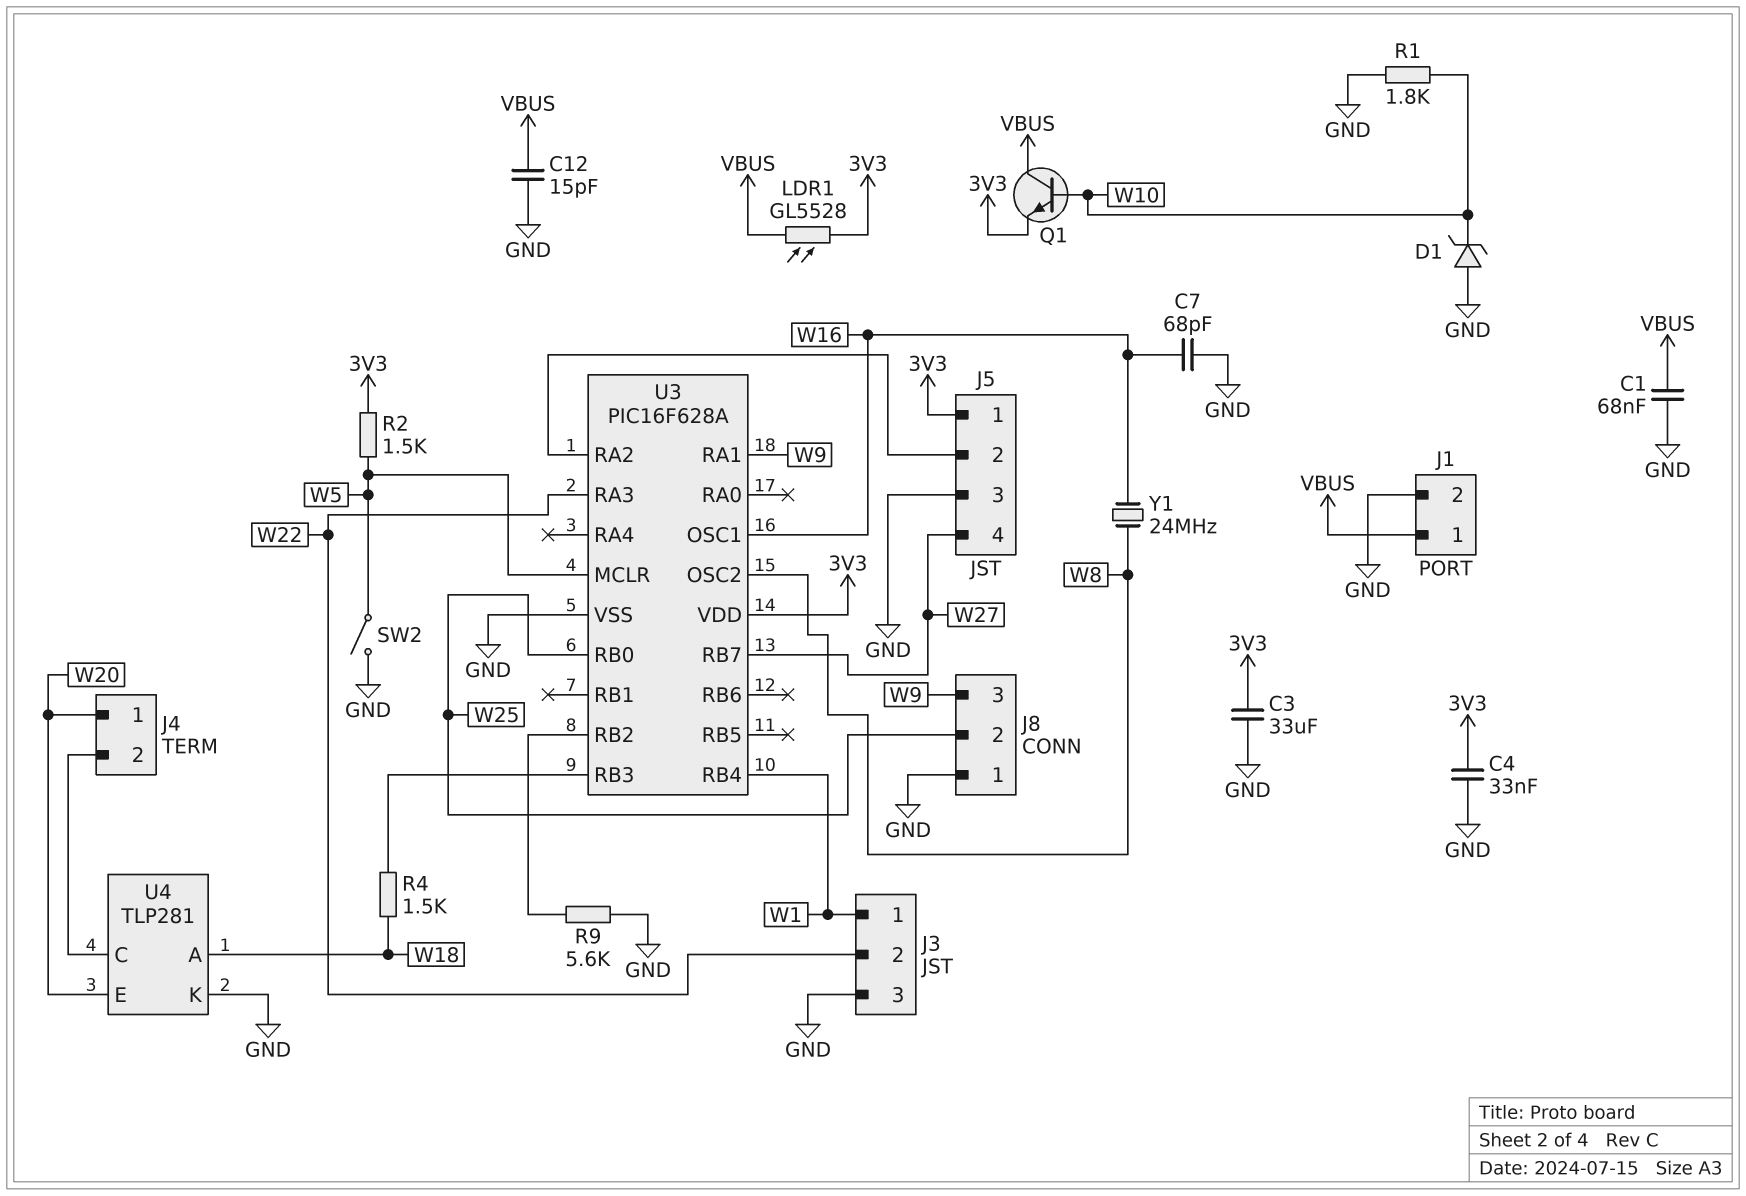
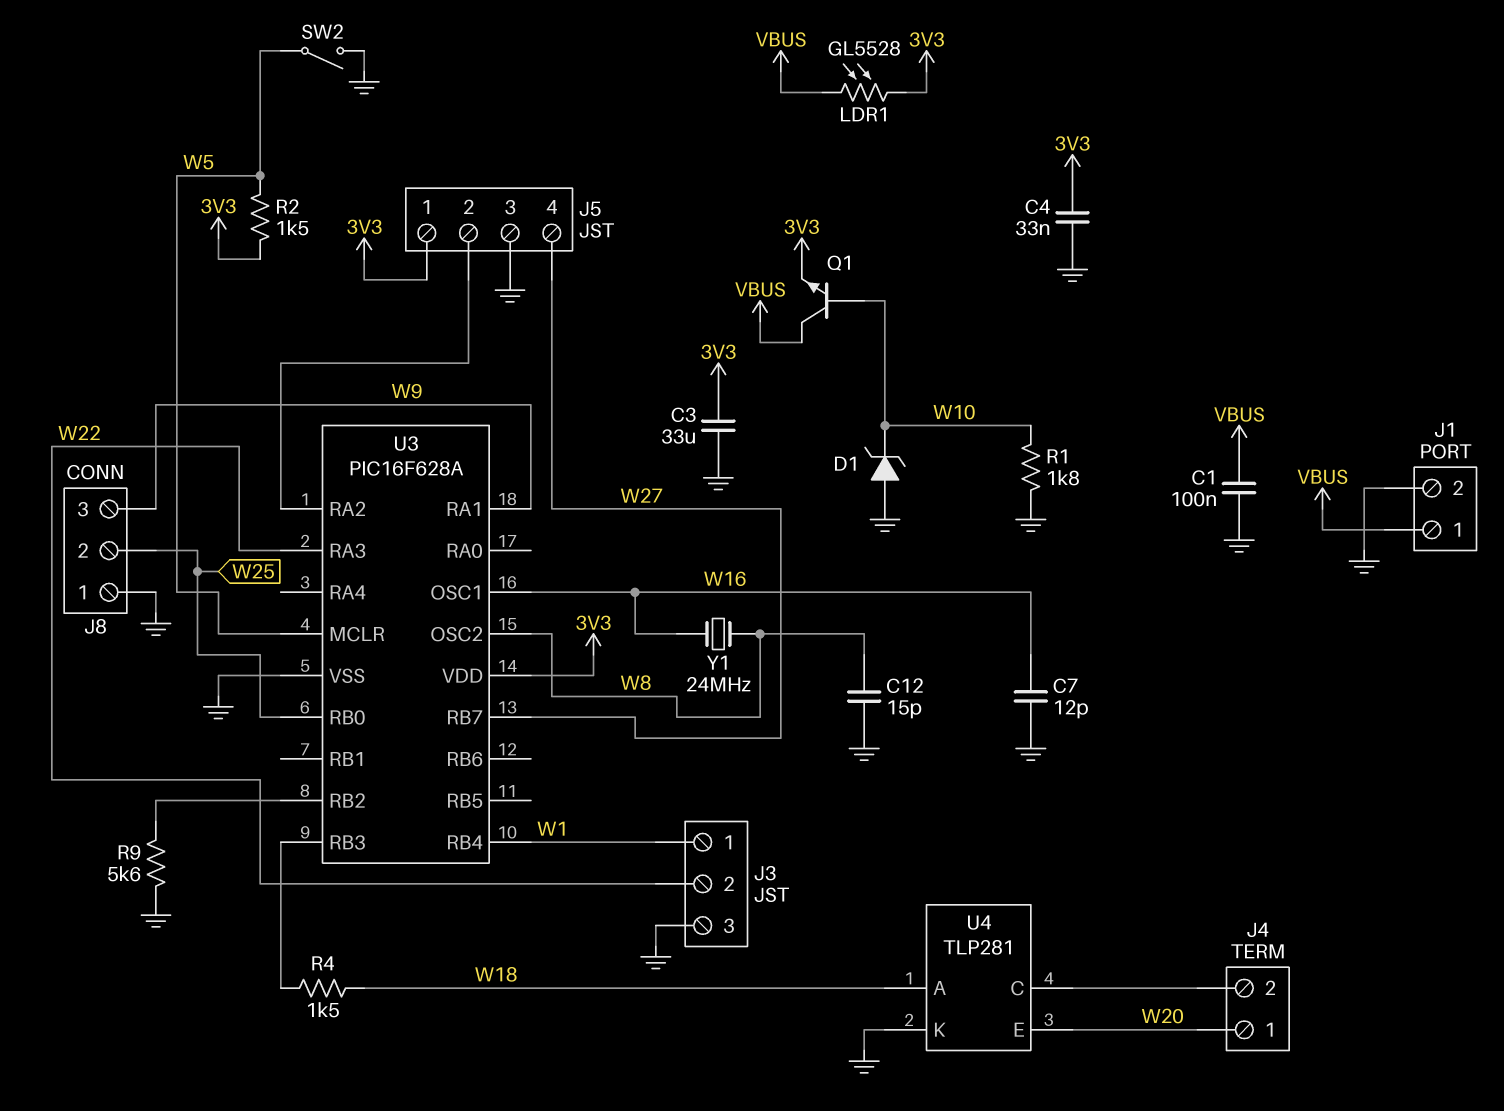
C1: 68nF (GND, VBUS) -> 100nF (GND, VBUS)
C7: 68pF (GND, W16) -> 12pF (GND, W16)
C12: 15pF (GND, VBUS) -> 15pF (GND, W8)

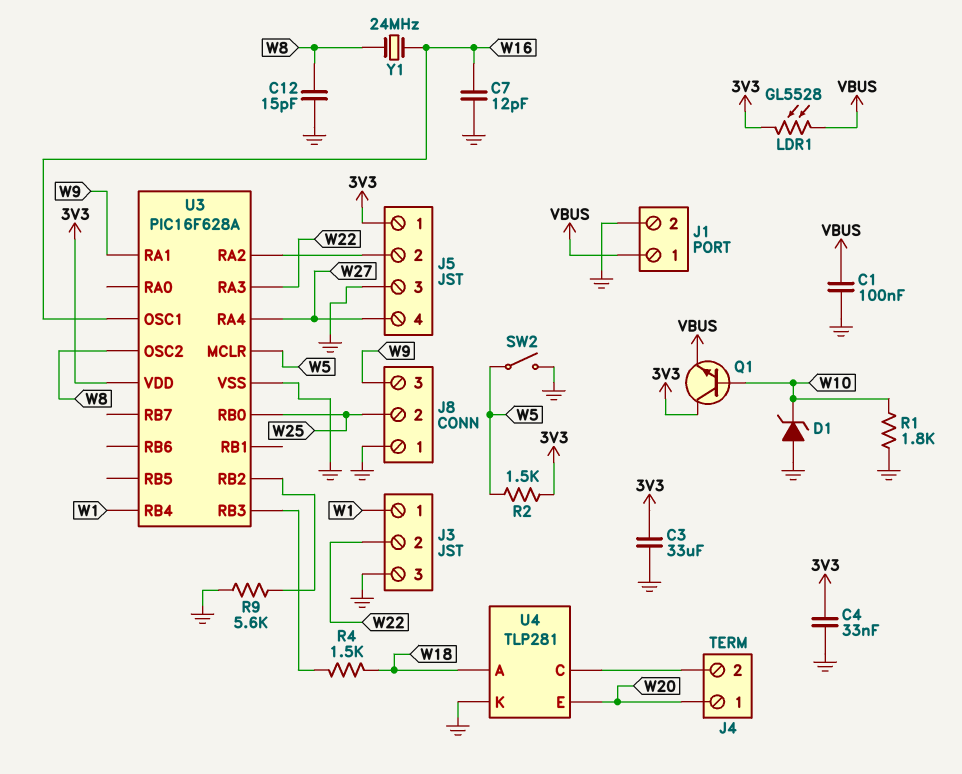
Q1: NPN (B W10, C VBUS, E 3V3) -> NPN (B W10, C 3V3, E VBUS)
U3 pin RA4: none -> W27
U3 pin RB7: W27 -> none

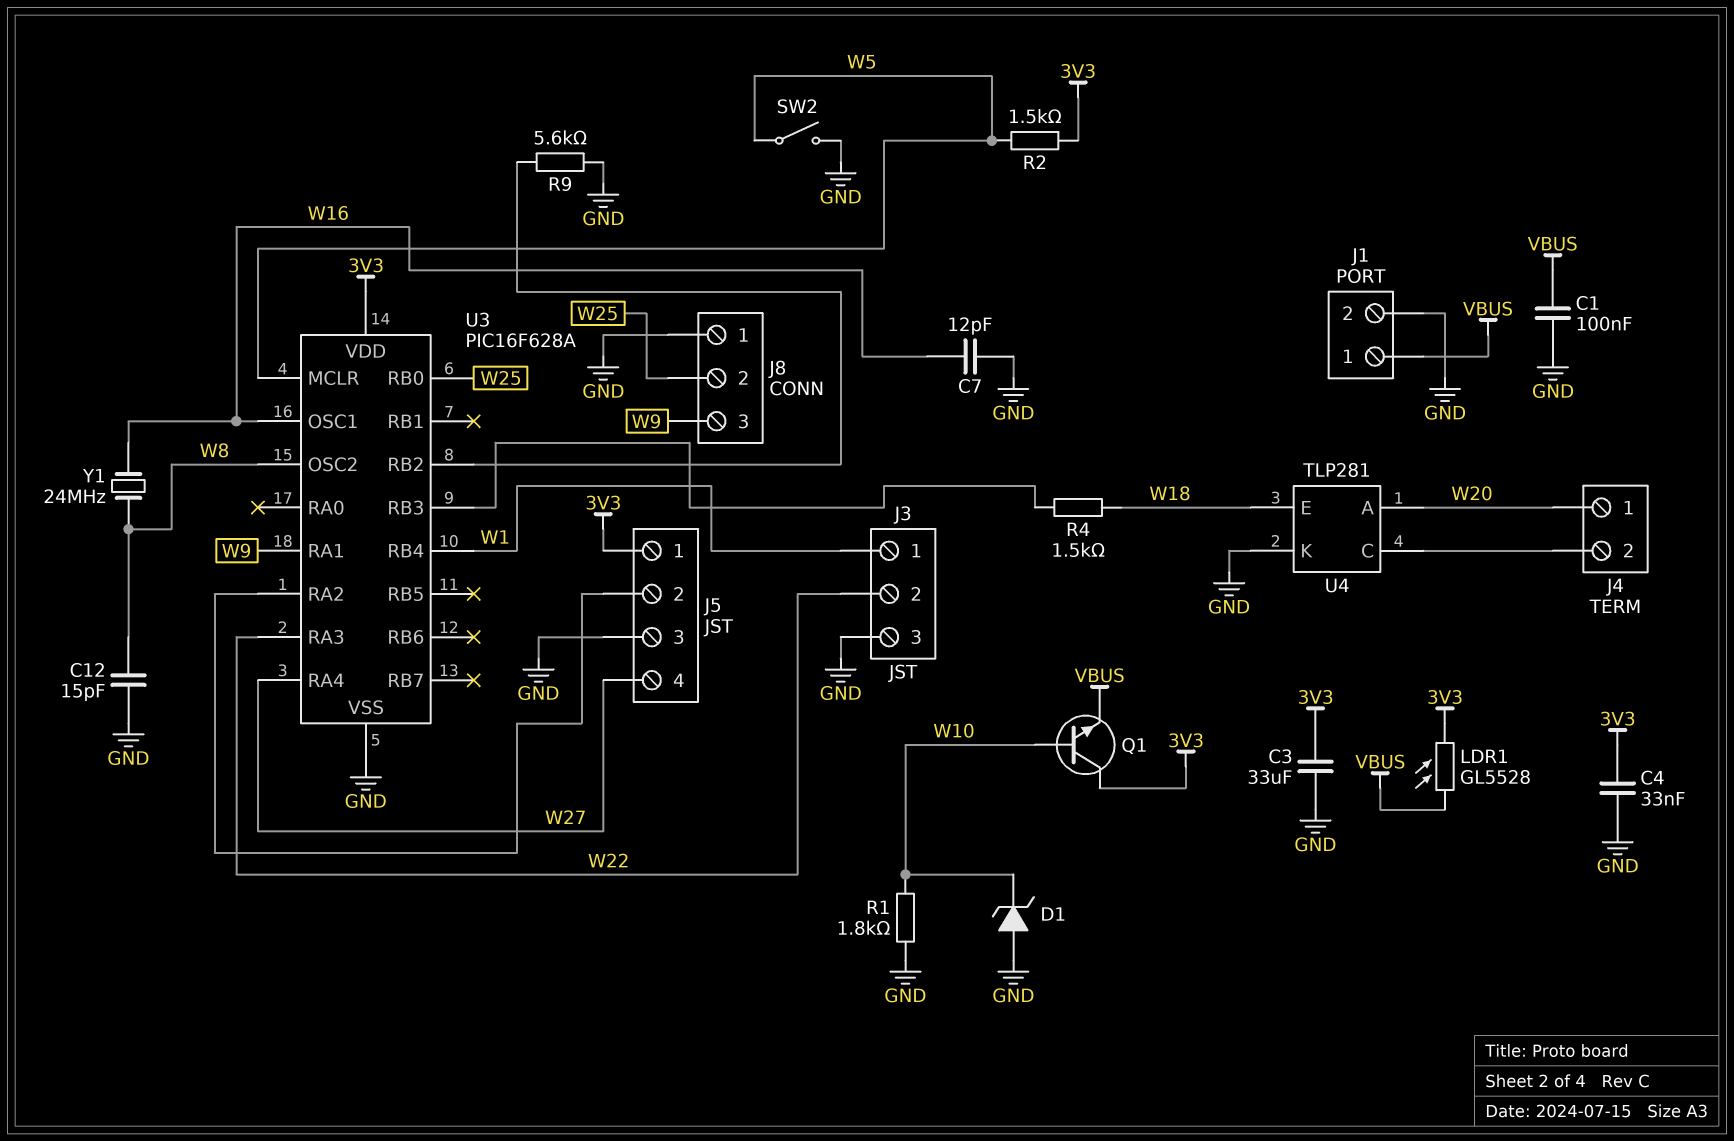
U4 pin A: W18 -> W20
U4 pin E: W20 -> W18

